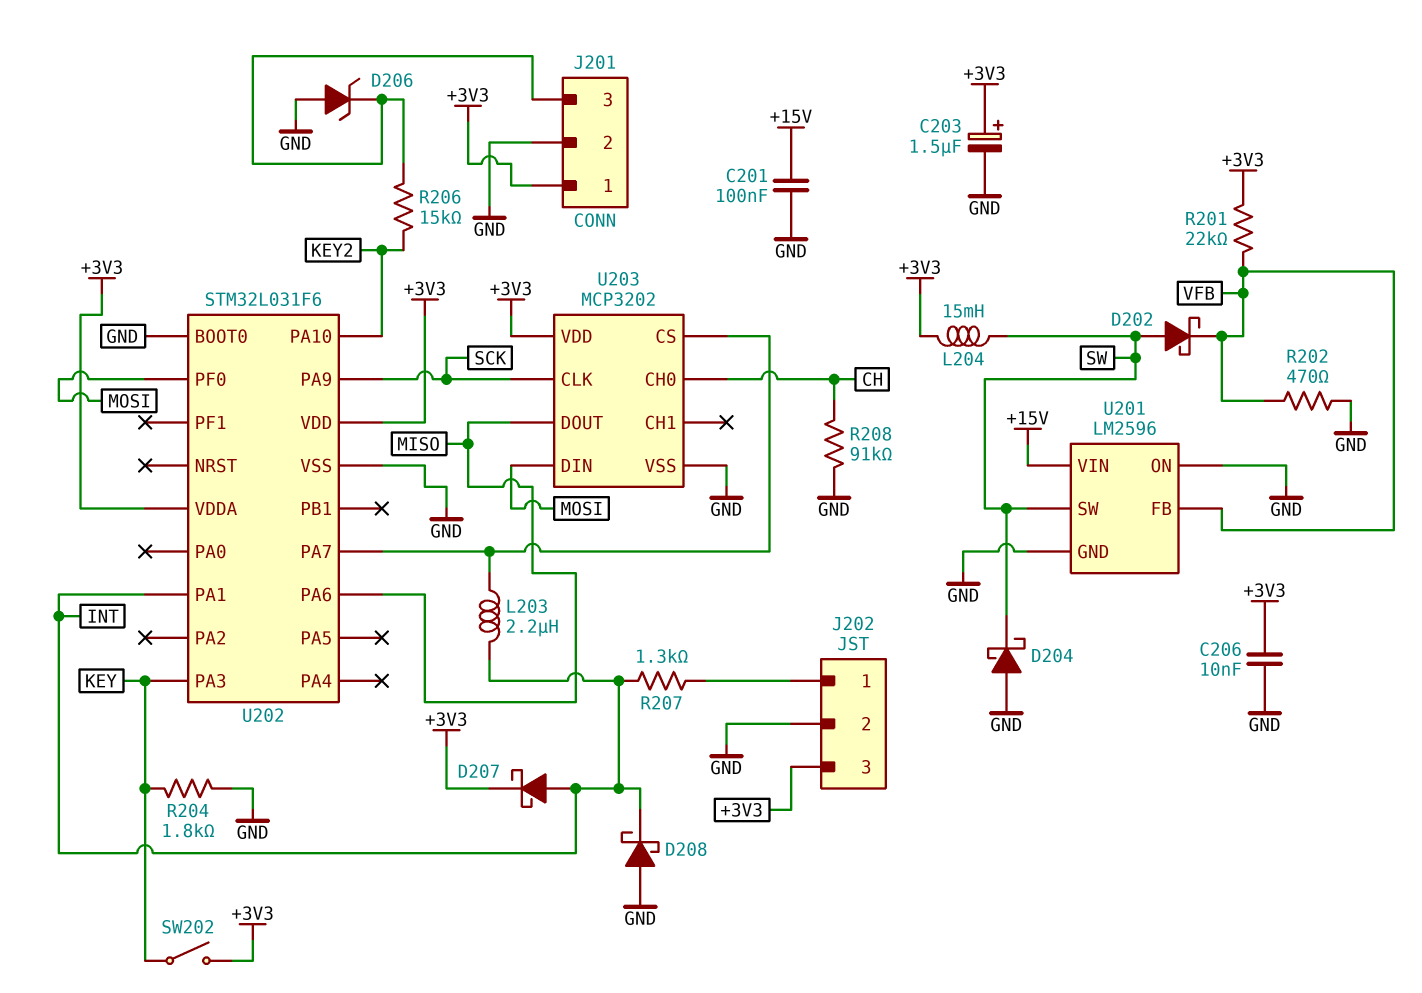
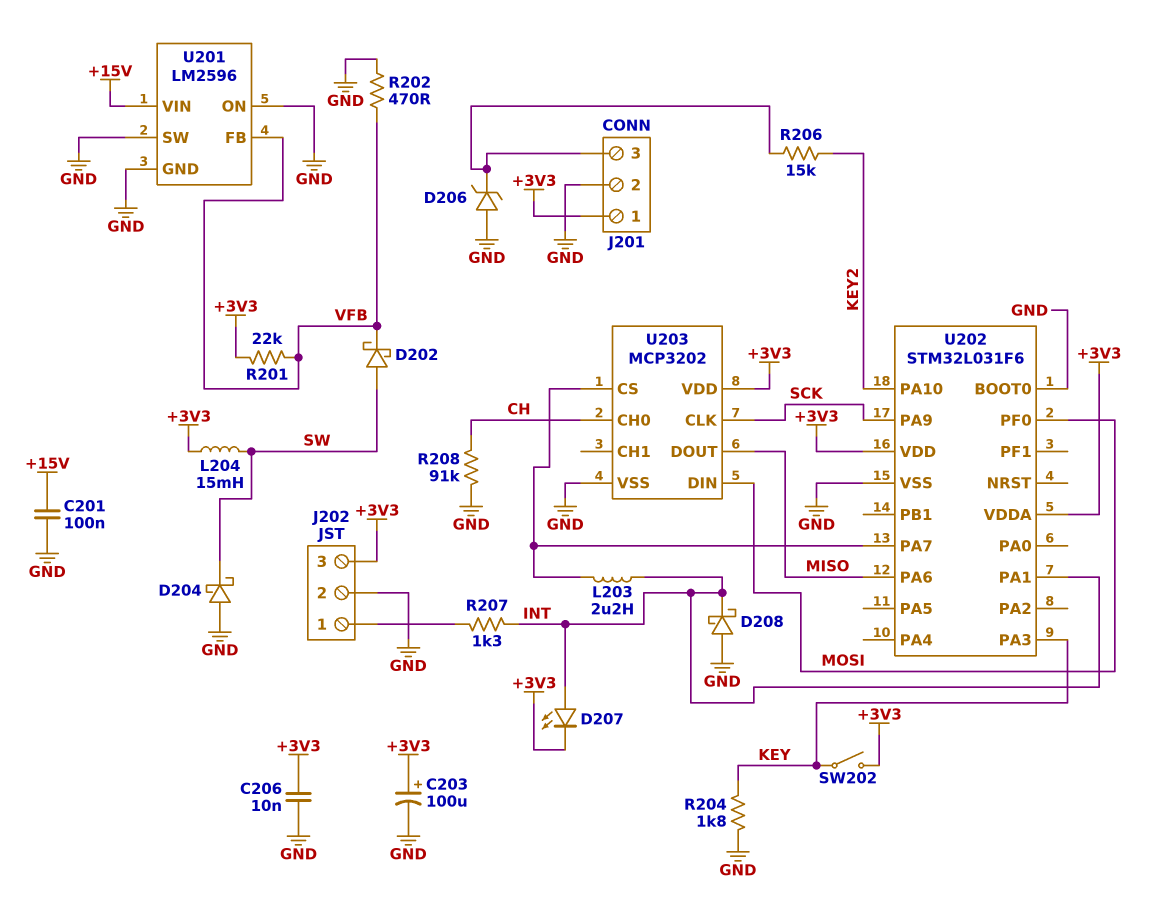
C203: 1.5uF (plus +3V3, minus GND) -> 100uF (plus +3V3, minus GND)
D207: schottky (A INT, K +3V3) -> LED (A INT, K +3V3)
U201 pin SW: SW -> GND

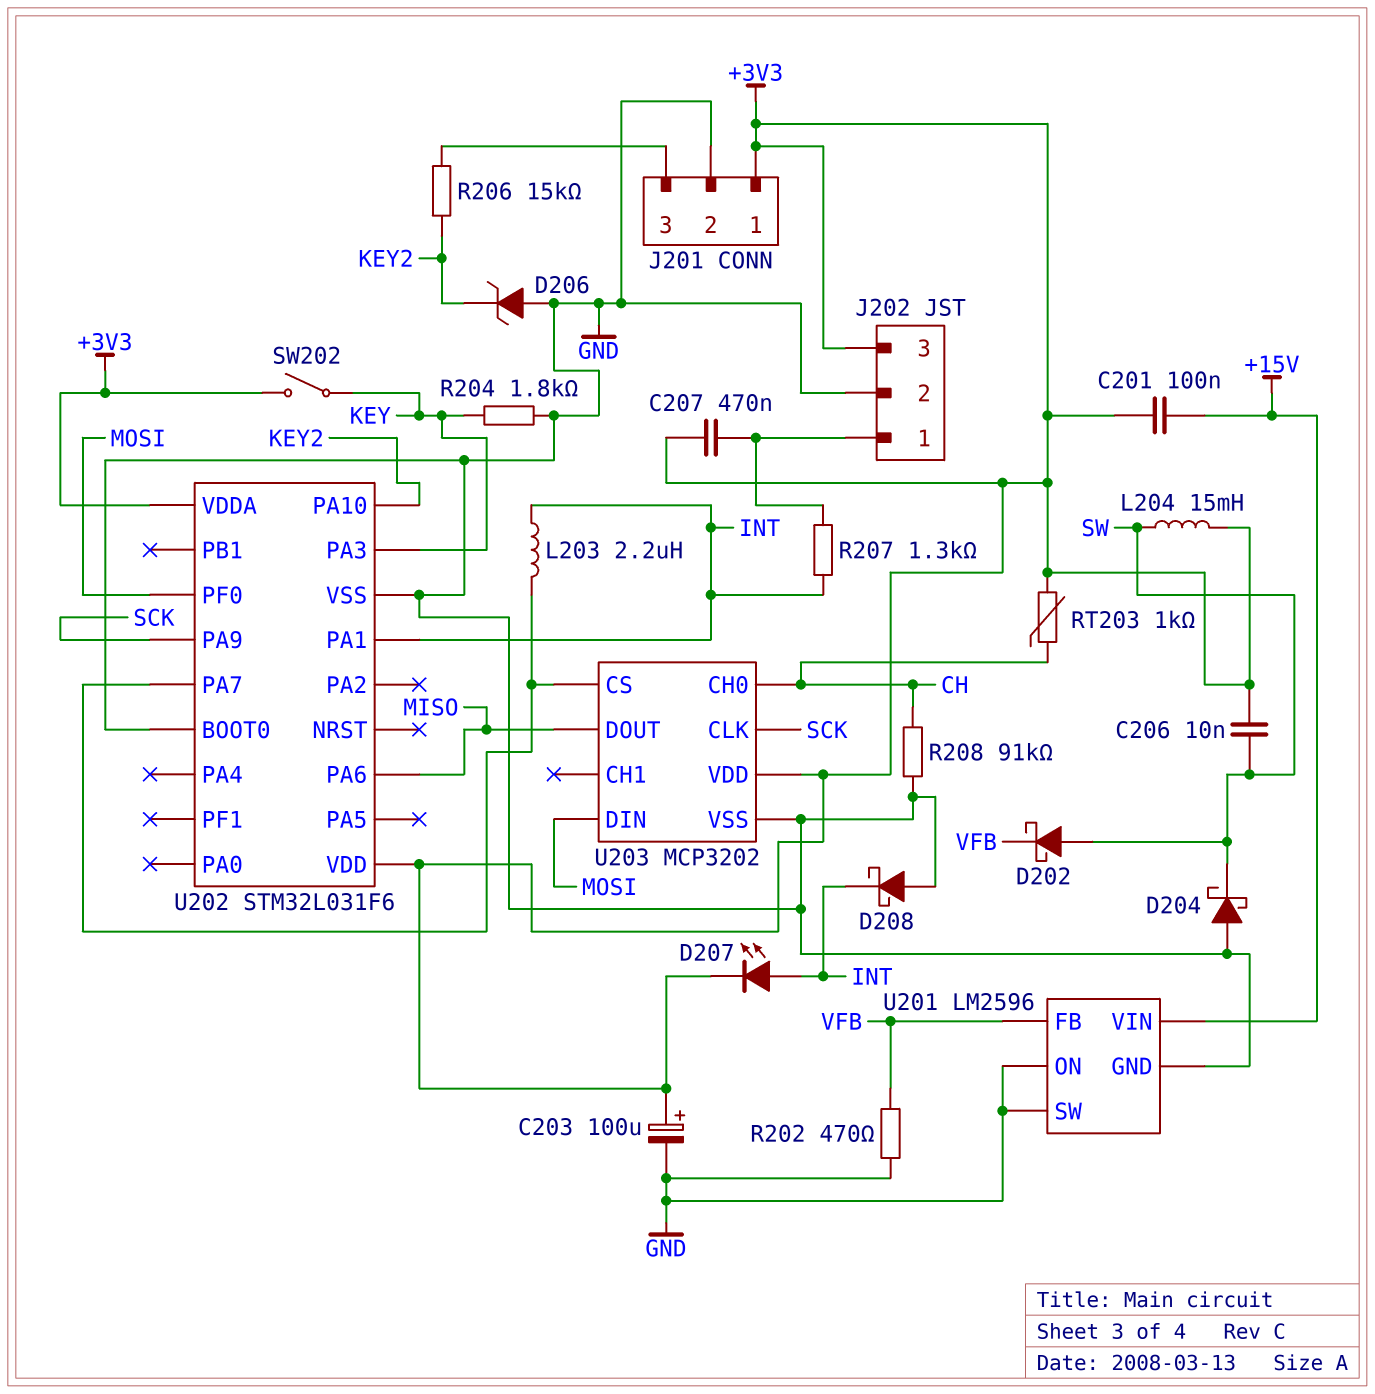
C201: 100nF (+15V, GND) -> 100nF (+3V3, +15V)
C206: 10nF (+3V3, GND) -> 10nF (+3V3, SW)
C207: none -> 470nF (+3V3, J202/1)
D206: zener (A GND, K J201/3) -> zener (A GND, K KEY2)
R201: 22k (+3V3, VFB) -> none
RT203: none -> 1k (+3V3, CH)

